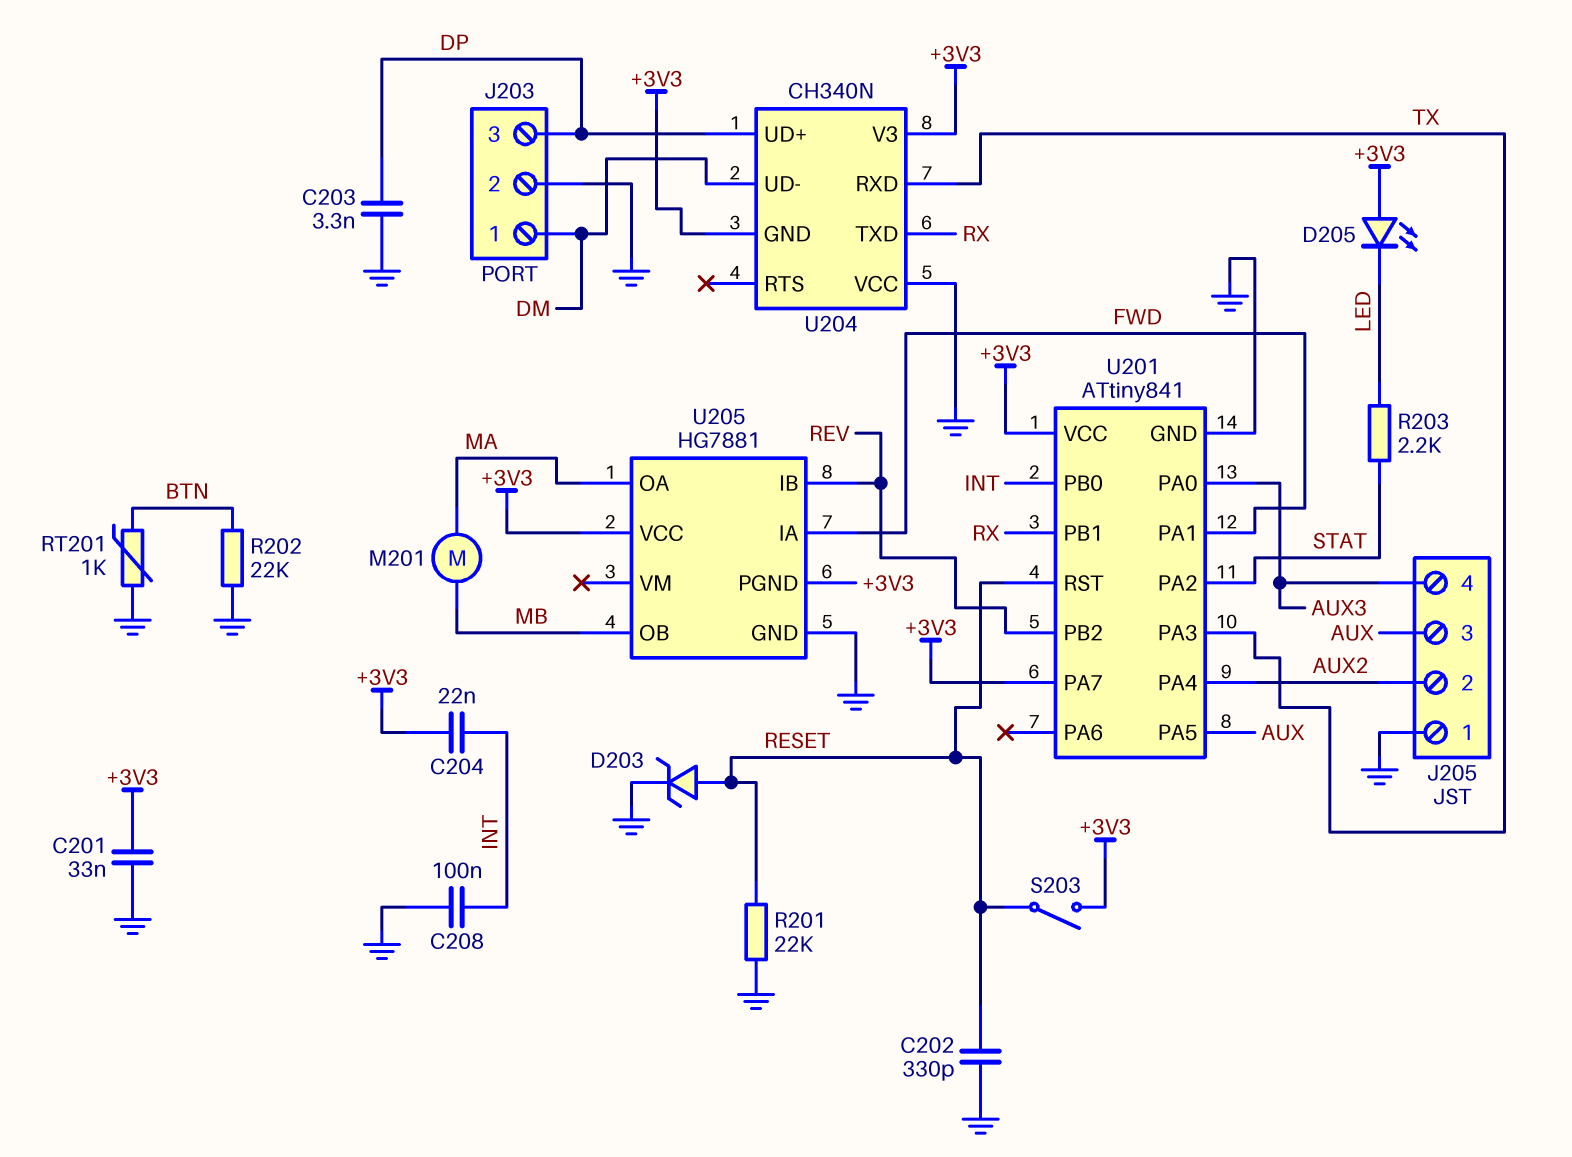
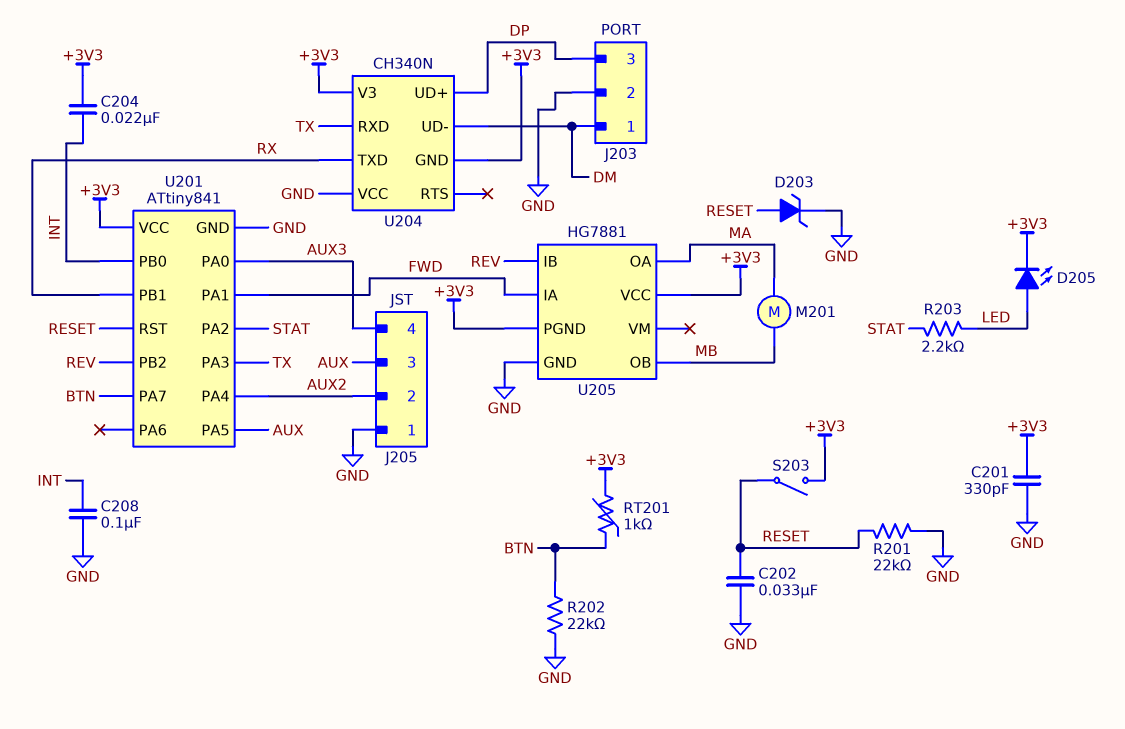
C201: 33nF (+3V3, GND) -> 330pF (+3V3, GND)
C202: 330pF (GND, RESET) -> 33nF (GND, RESET)
C203: 3.3nF (DP, GND) -> none
D205: LED (A +3V3, K LED) -> LED (A LED, K +3V3)
RT201: 1k (BTN, GND) -> 1k (+3V3, BTN)
U201 pin PA7: +3V3 -> BTN

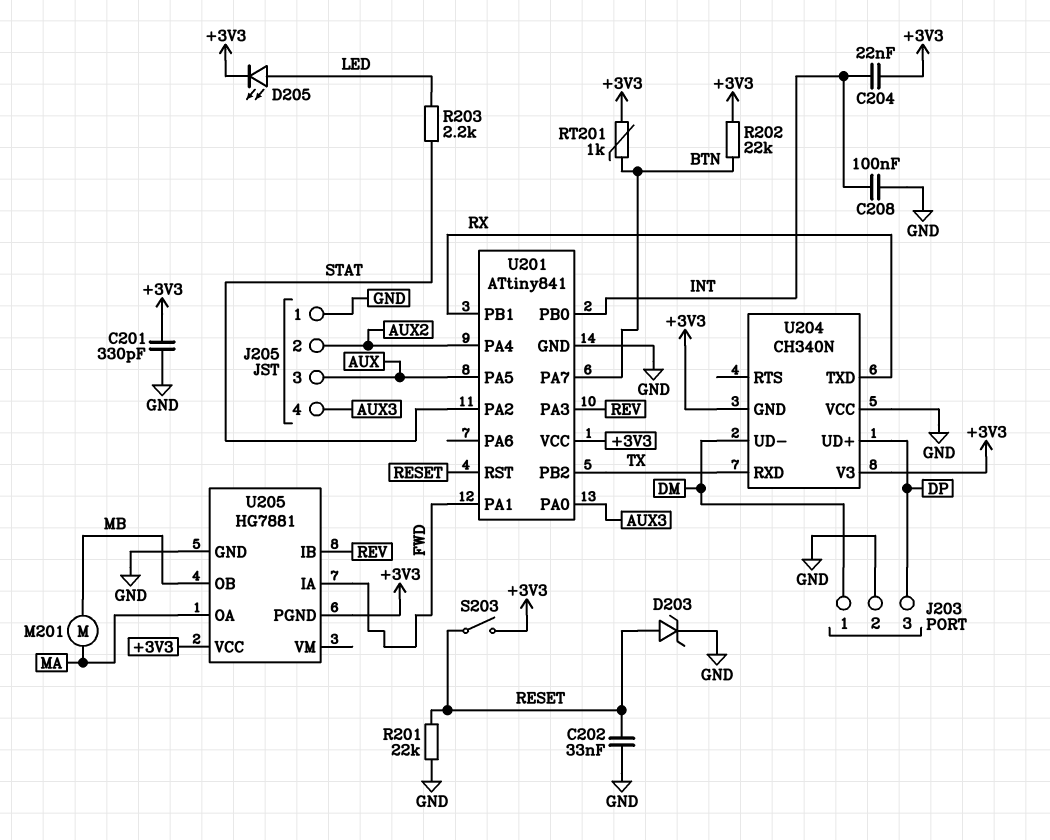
R202: 22k (BTN, GND) -> 22k (+3V3, BTN)
U201 pin PA3: TX -> REV
U201 pin PB2: REV -> TX

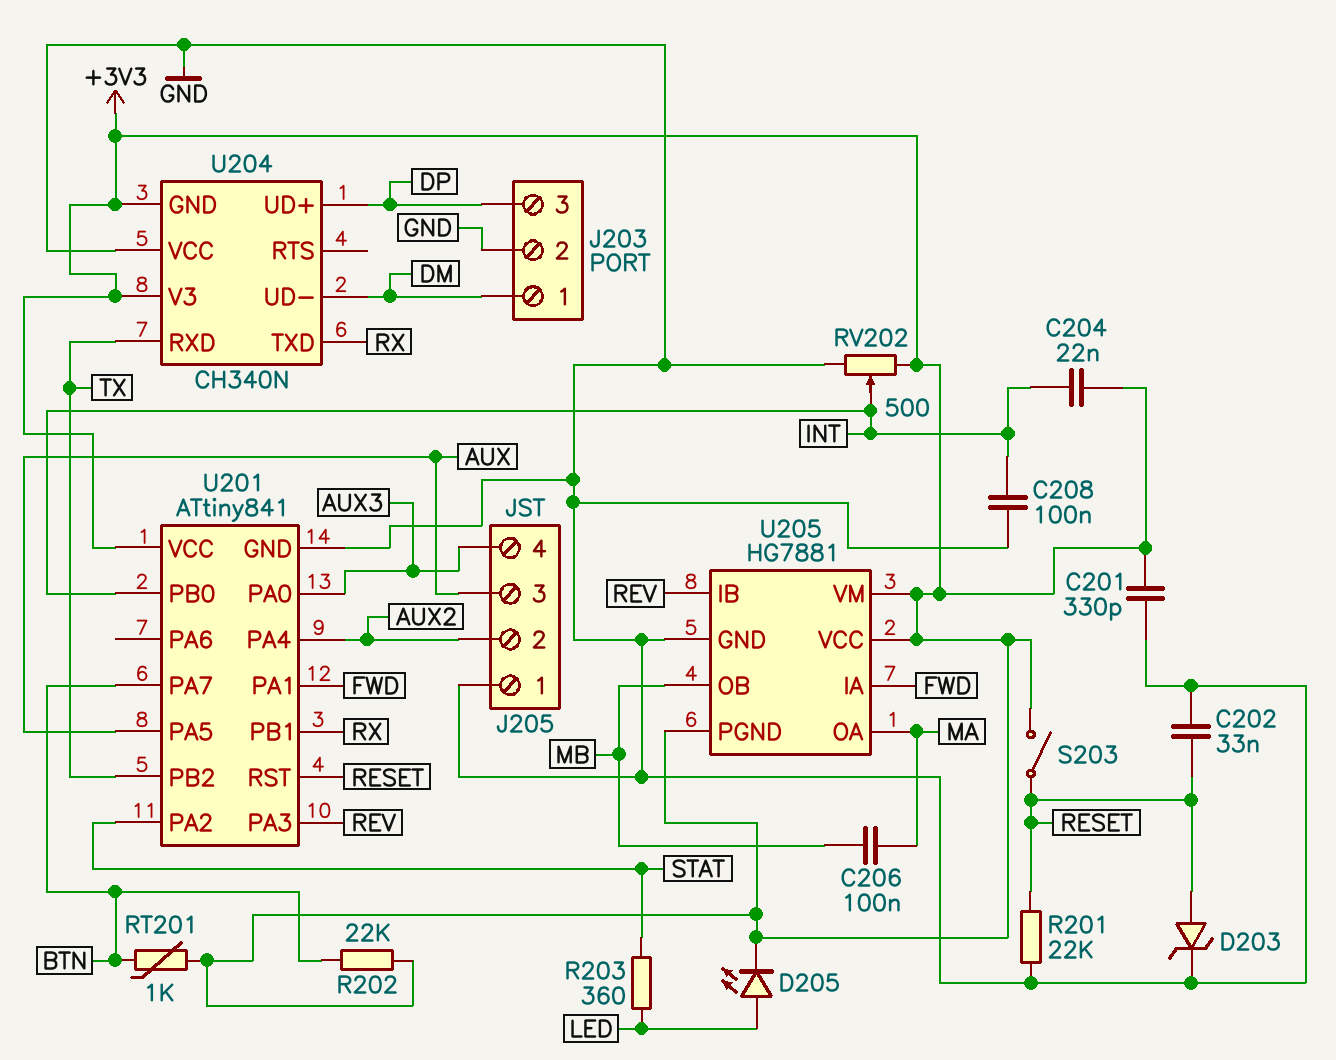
C206: none -> 100nF (MA, MB)
M201: motor (MA, MB) -> none
R203: 2.2k (LED, STAT) -> 360 (LED, STAT)
RV202: none -> 500 (+3V3, GND, wiper INT)
U205 pin VM: none -> +3V3

